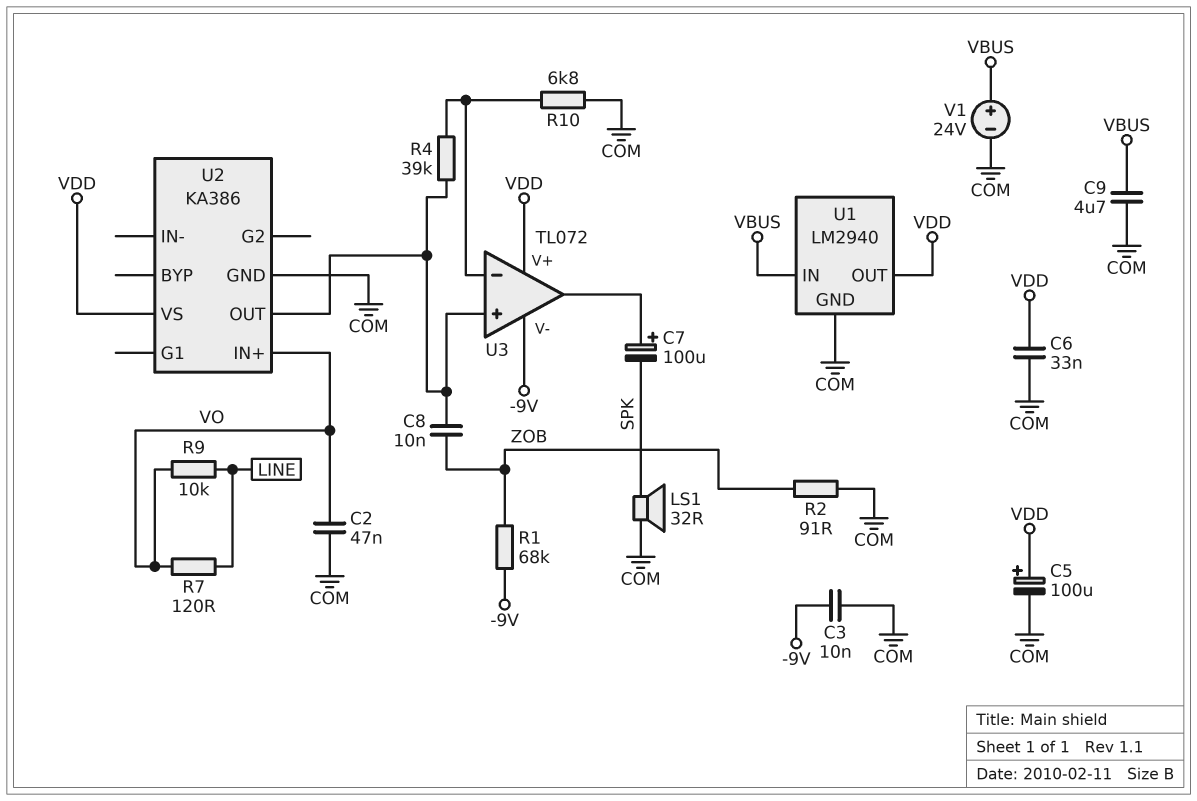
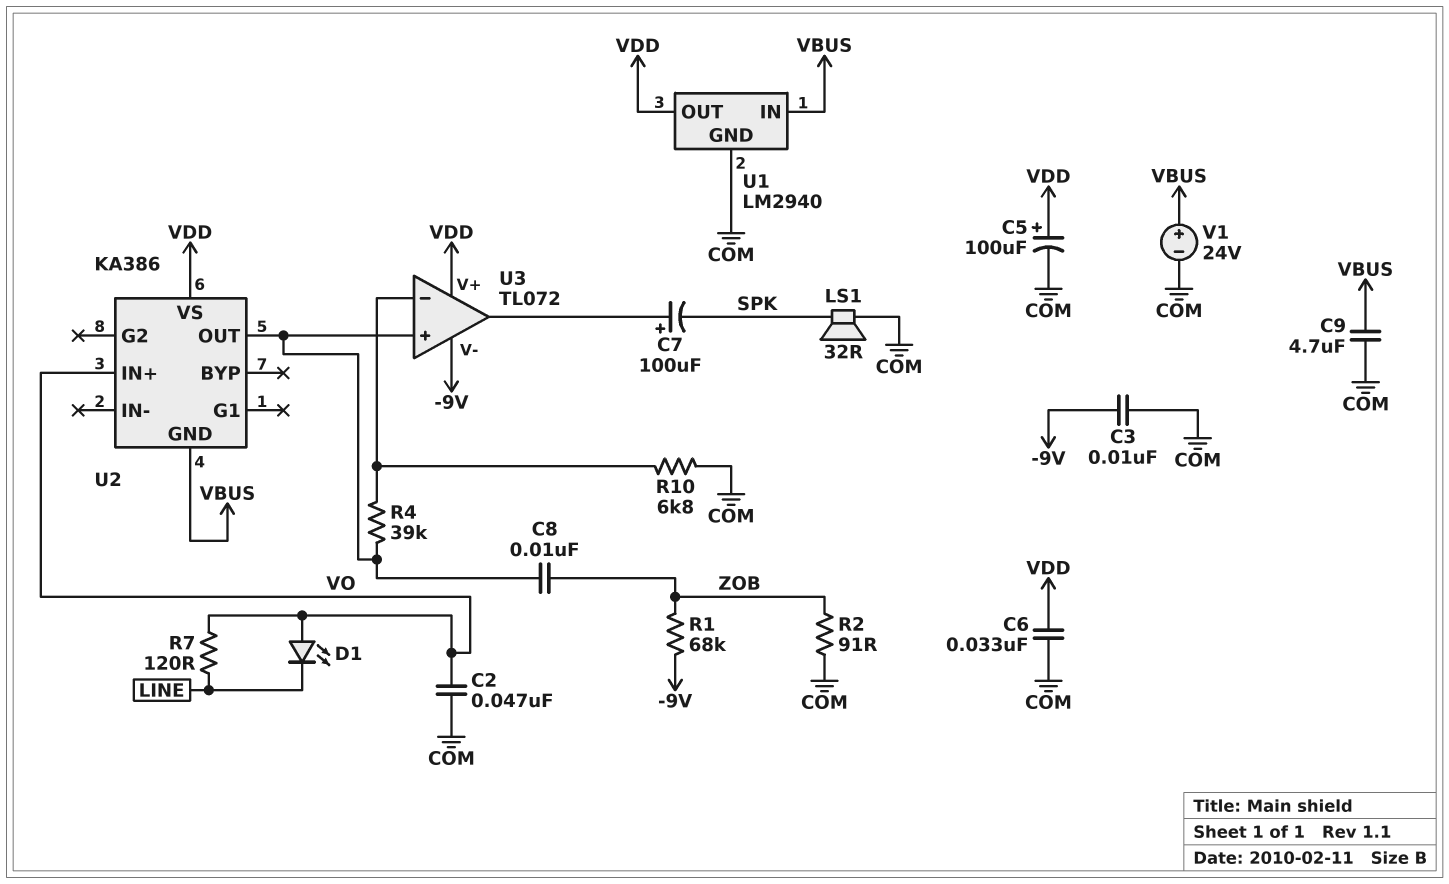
D1: none -> LED (A VO, K LINE)
R9: 10k (LINE, VO) -> none
U2 pin GND: COM -> VBUS

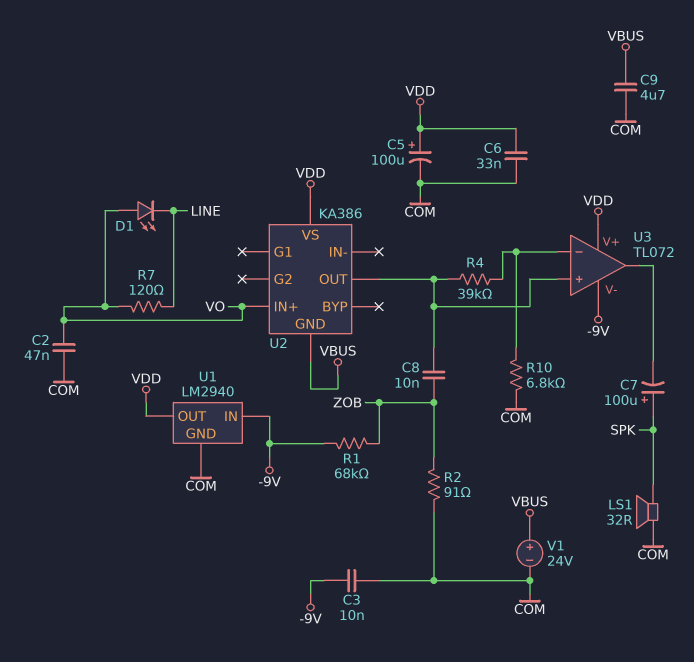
C7: 100uF (plus U3/out, minus SPK) -> 100uF (plus SPK, minus U3/out)
U1 pin IN: VBUS -> -9V

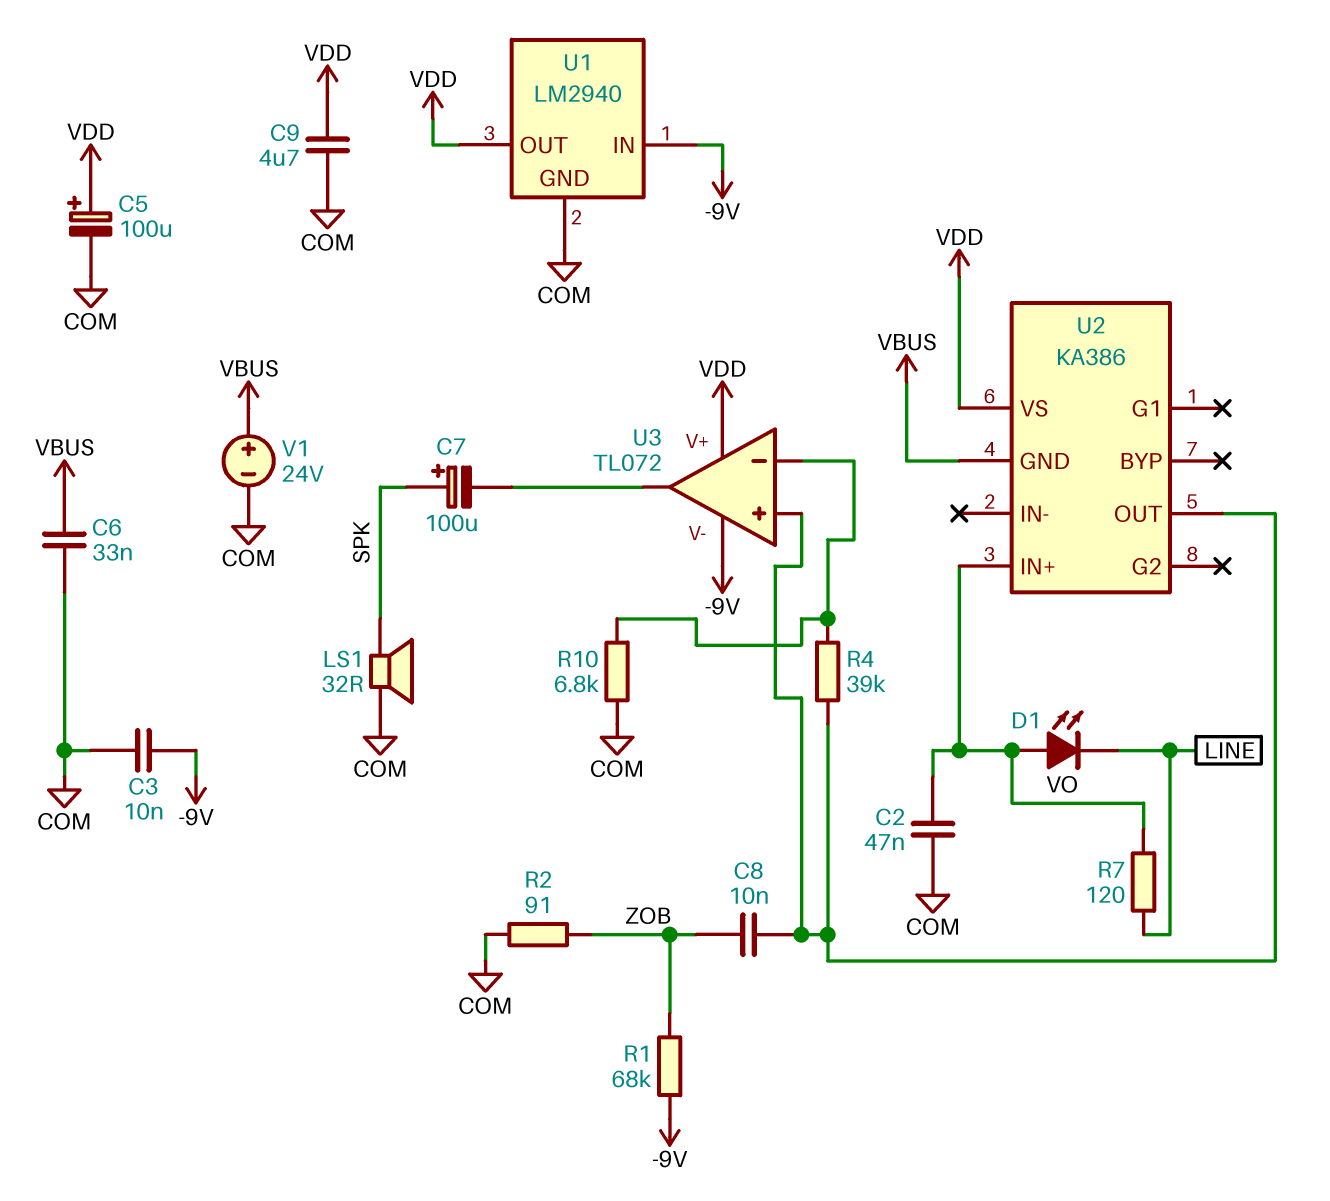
C6: 33nF (COM, VDD) -> 33nF (COM, VBUS)
C9: 4.7uF (COM, VBUS) -> 4.7uF (COM, VDD)

